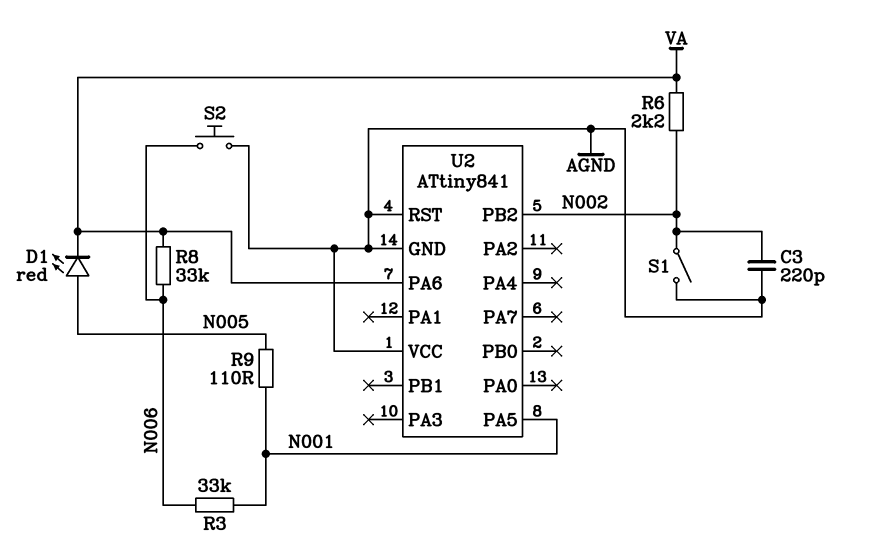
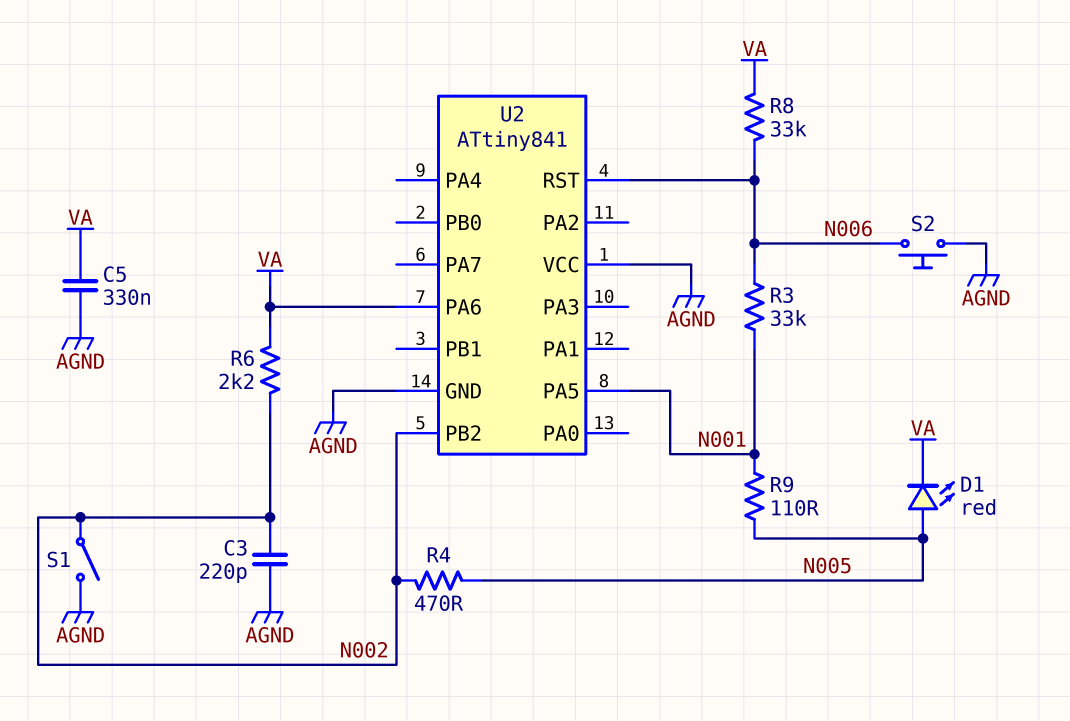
C5: none -> 330nF (AGND, VA)
R4: none -> 470 (N002, N005)
U2 pin RST: AGND -> N006

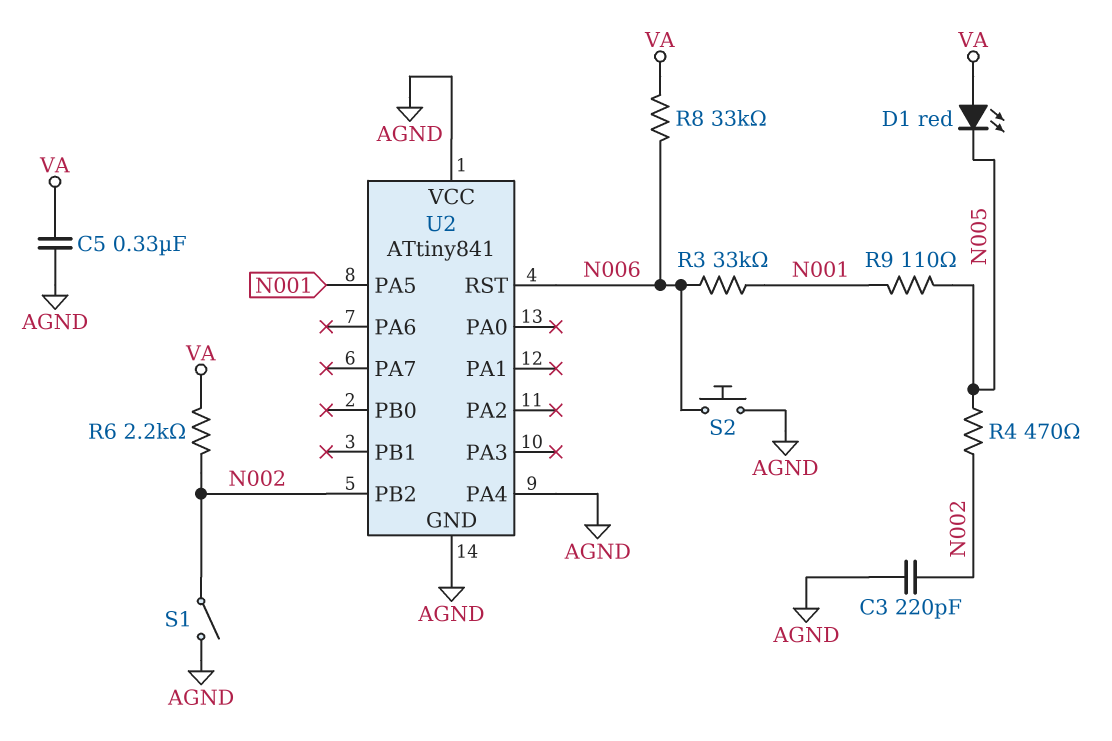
D1: LED red (A N005, K VA) -> LED red (A VA, K N005)
U2 pin PA4: none -> AGND
U2 pin PA6: VA -> none

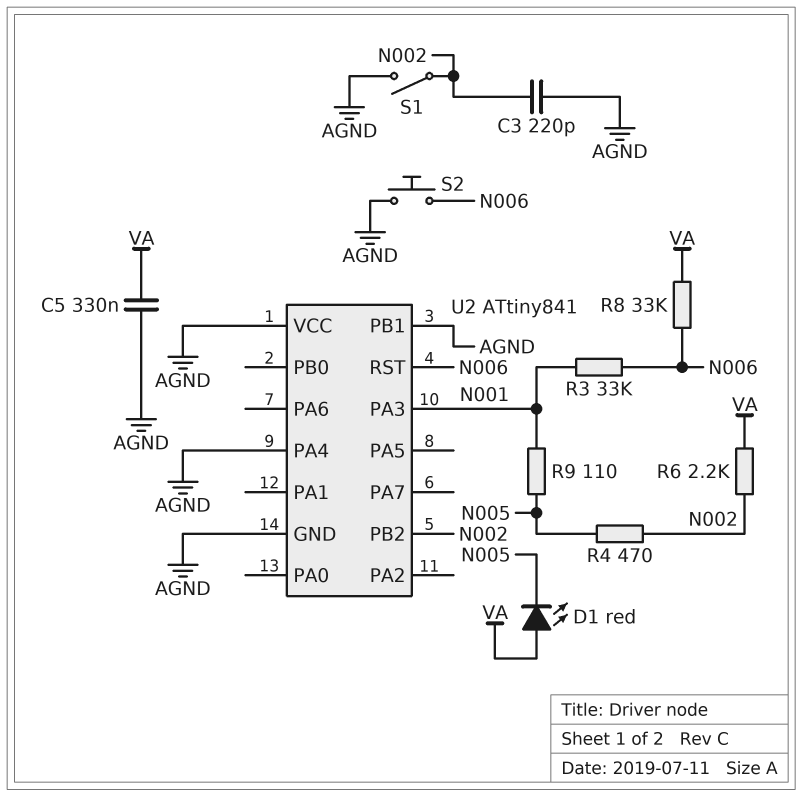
U2 pin PA3: none -> N001
U2 pin PA5: N001 -> none
U2 pin PB1: none -> AGND

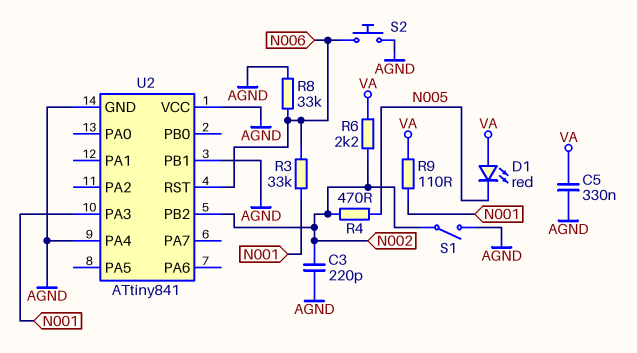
R8: 33k (N006, VA) -> 33k (AGND, N006)
R9: 110 (N001, N005) -> 110 (N001, VA)

